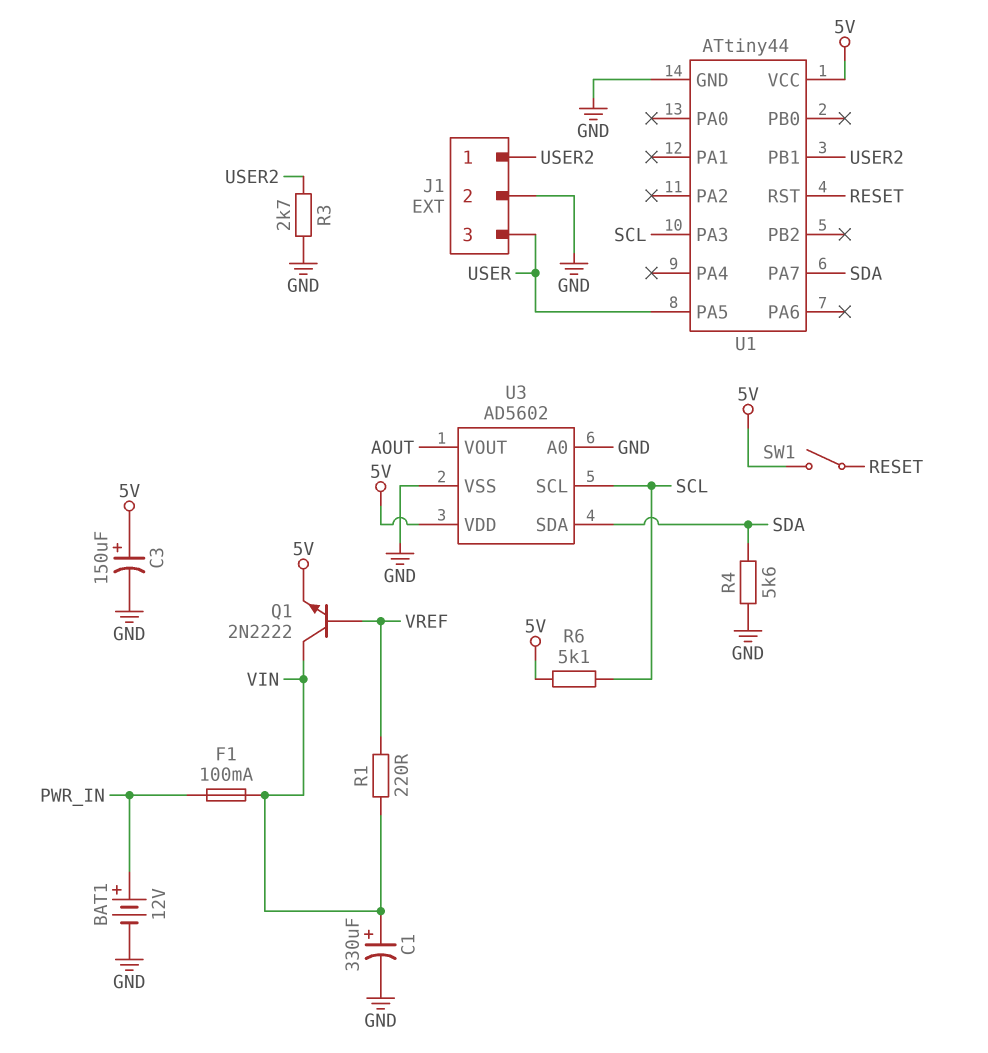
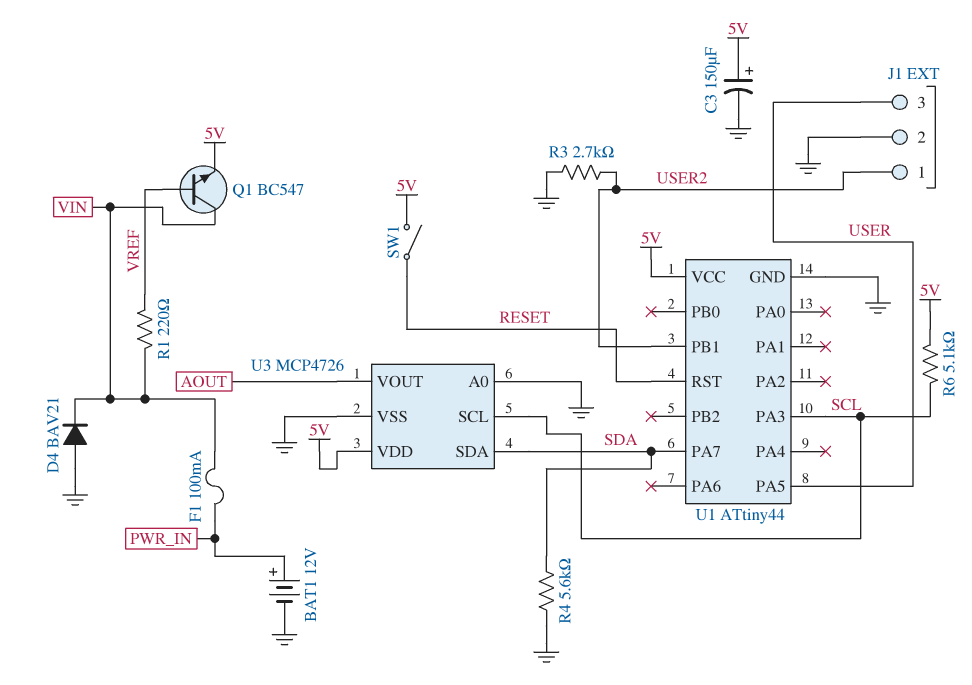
C1: 330uF (plus VIN, minus GND) -> none
D4: none -> diode BAV21 (A GND, K VIN)
Q1: NPN 2N2222 (B VREF, C VIN, E 5V) -> NPN BC547 (B VREF, C VIN, E 5V)
U3: AD5602 -> MCP4726

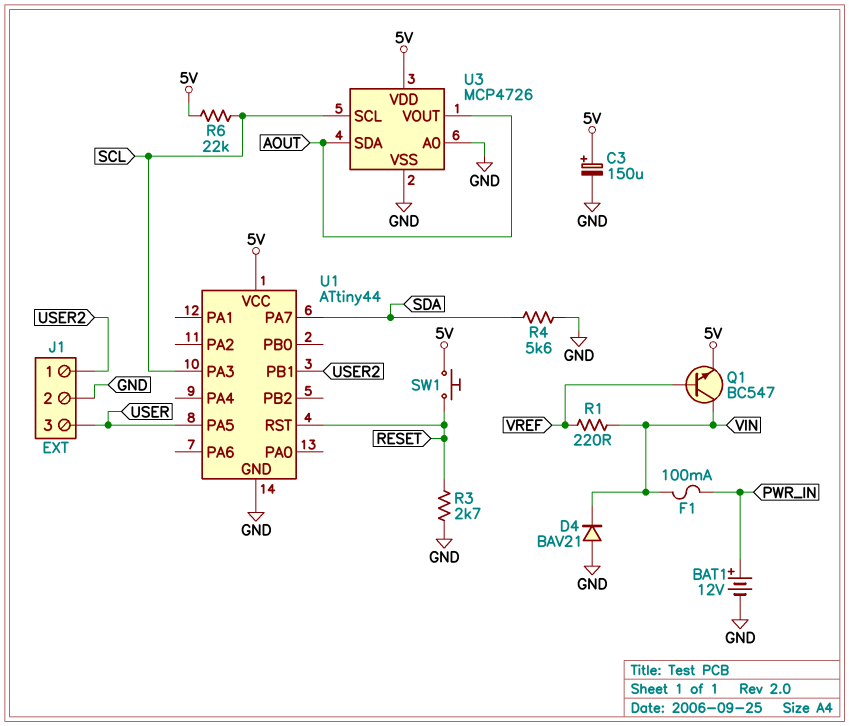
R3: 2.7k (GND, USER2) -> 2.7k (GND, RESET)
R6: 5.1k (5V, SCL) -> 22k (5V, SCL)
SW1: switch (5V, RESET) -> button (5V, RESET)
U3 pin SDA: SDA -> AOUT

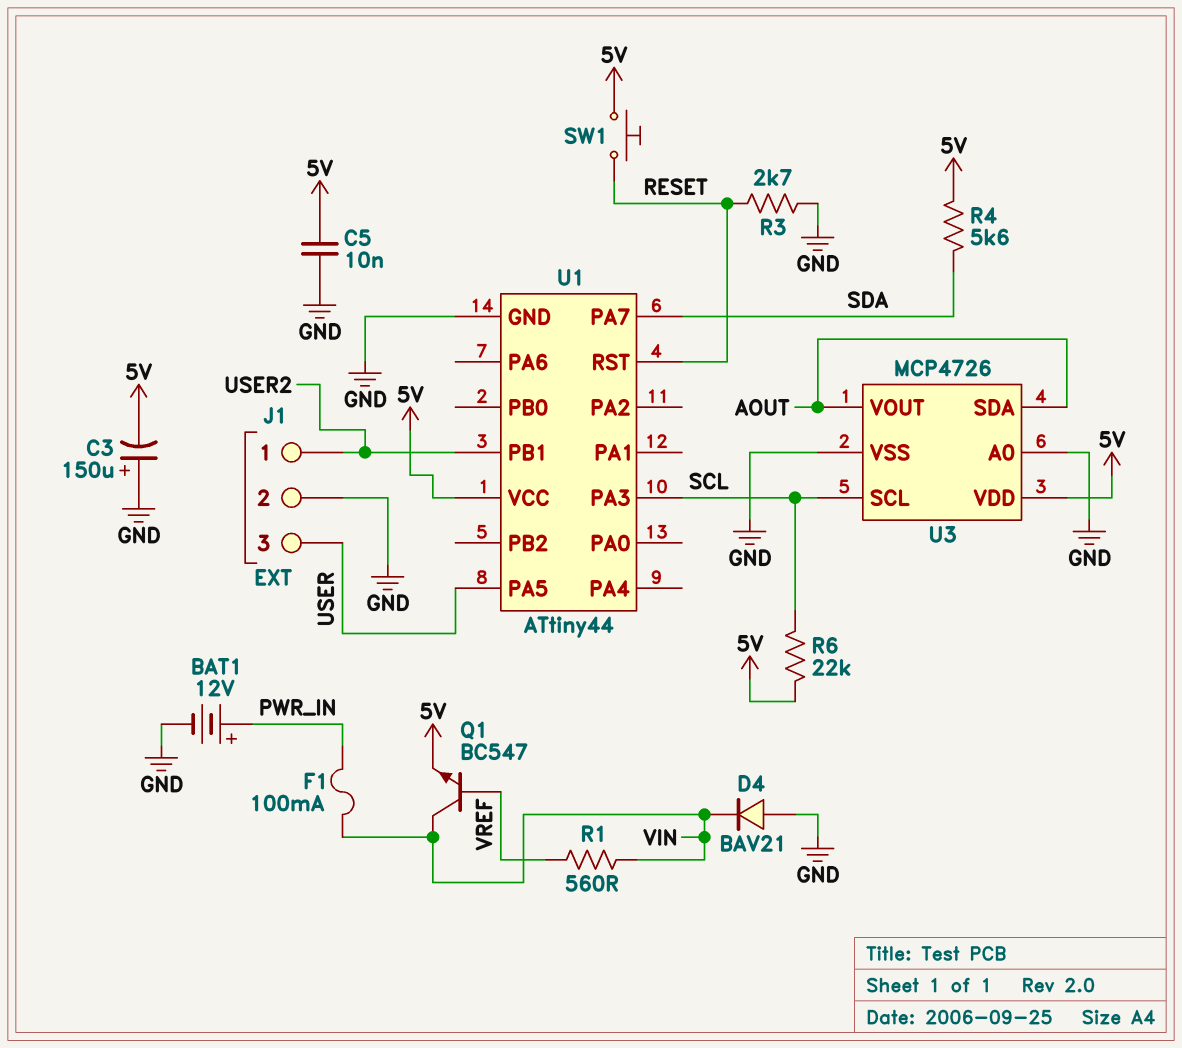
C3: 150uF (plus 5V, minus GND) -> 150uF (plus GND, minus 5V)
C5: none -> 10nF (5V, GND)
R1: 220 (VIN, VREF) -> 560 (VIN, VREF)
R4: 5.6k (GND, SDA) -> 5.6k (5V, SDA)

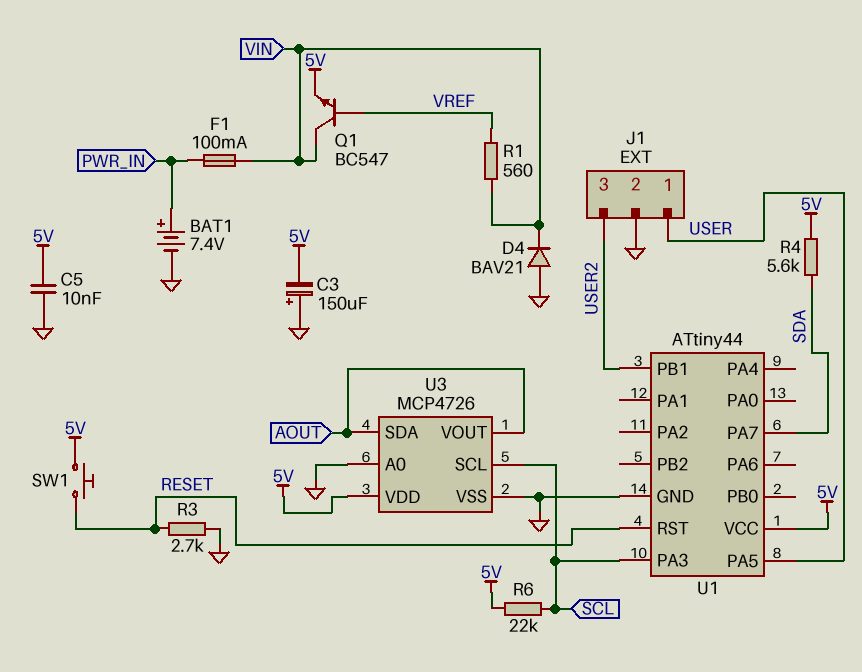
BAT1: 12V (plus PWR_IN, minus GND) -> 7.4V (plus PWR_IN, minus GND)
J1 pin 1: USER2 -> USER
J1 pin 3: USER -> USER2

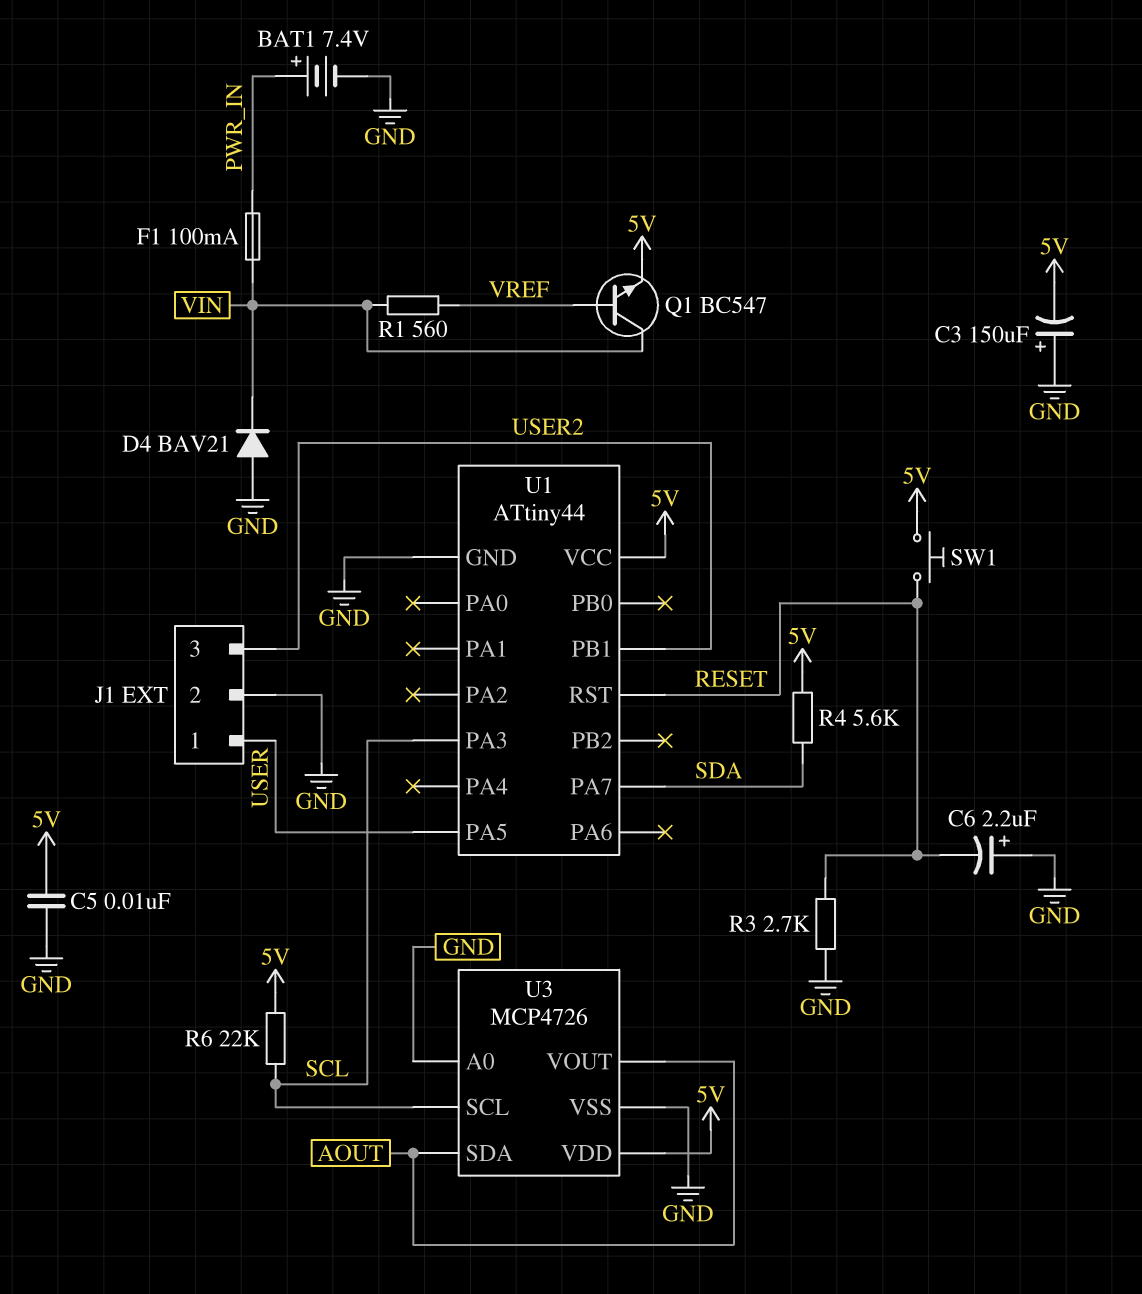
C6: none -> 2.2uF (plus GND, minus RESET)

